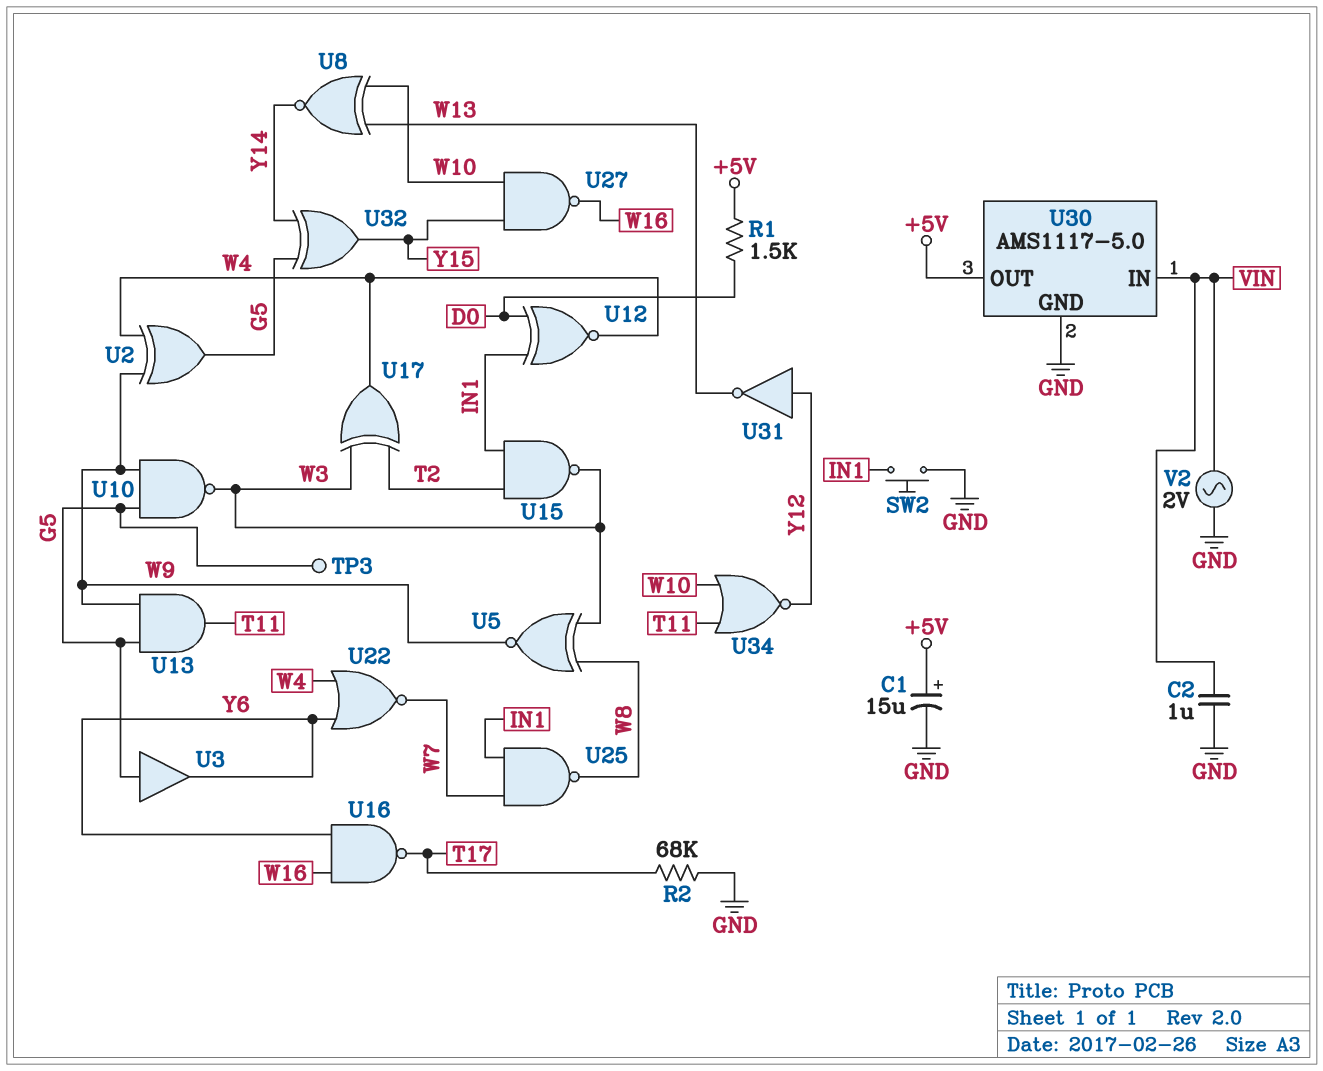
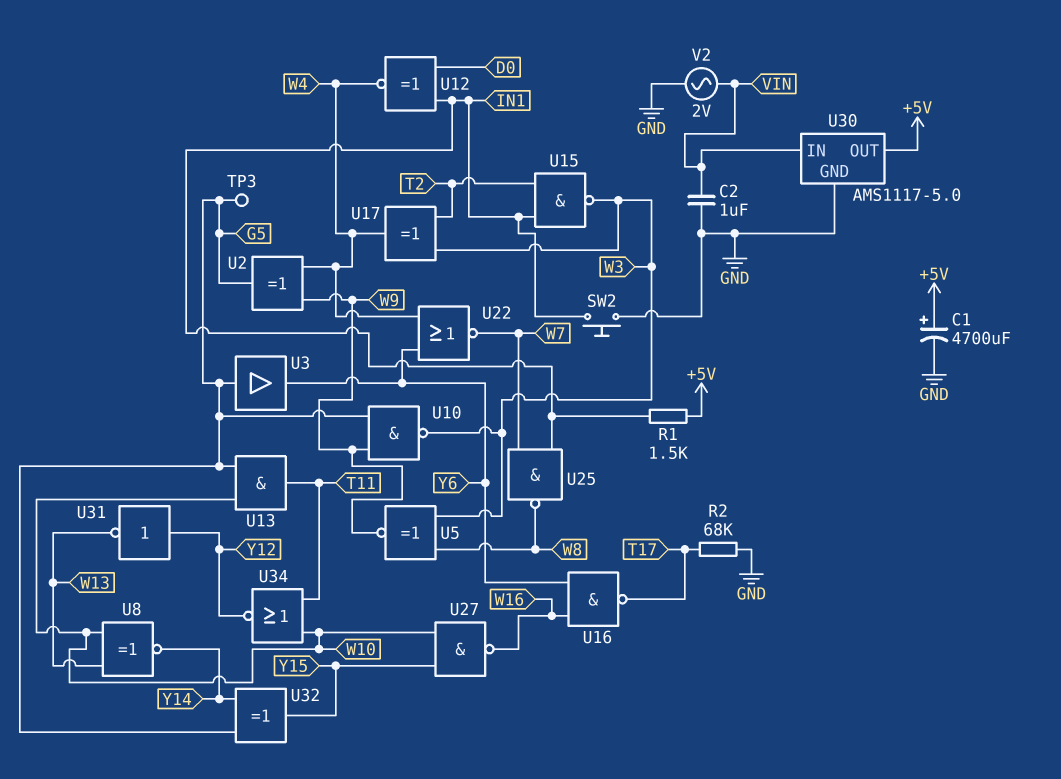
C1: 15uF (plus +5V, minus GND) -> 4700uF (plus +5V, minus GND)
R1: 1.5k (+5V, D0) -> 1.5k (+5V, IN1)
U13: AND (in G5, in W9, out T11) -> AND (in G5, in W10, out T11)

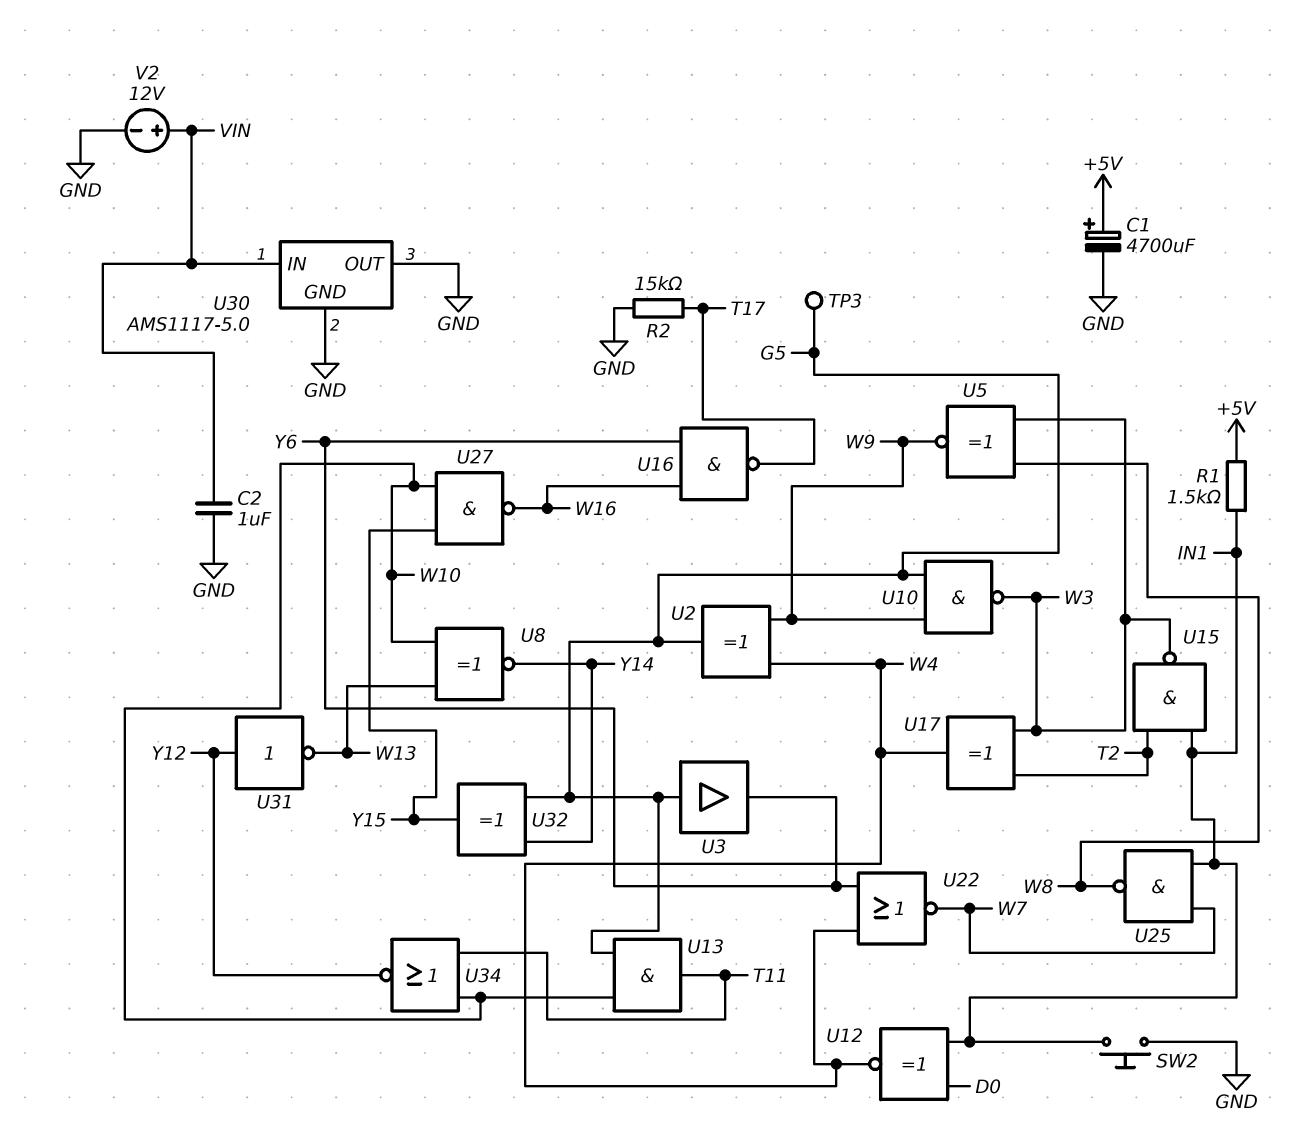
R2: 68k (GND, T17) -> 15k (GND, T17)
U30 pin OUT: +5V -> GND
V2: AC 2V (GND, VIN) -> 12V (plus VIN, minus GND)

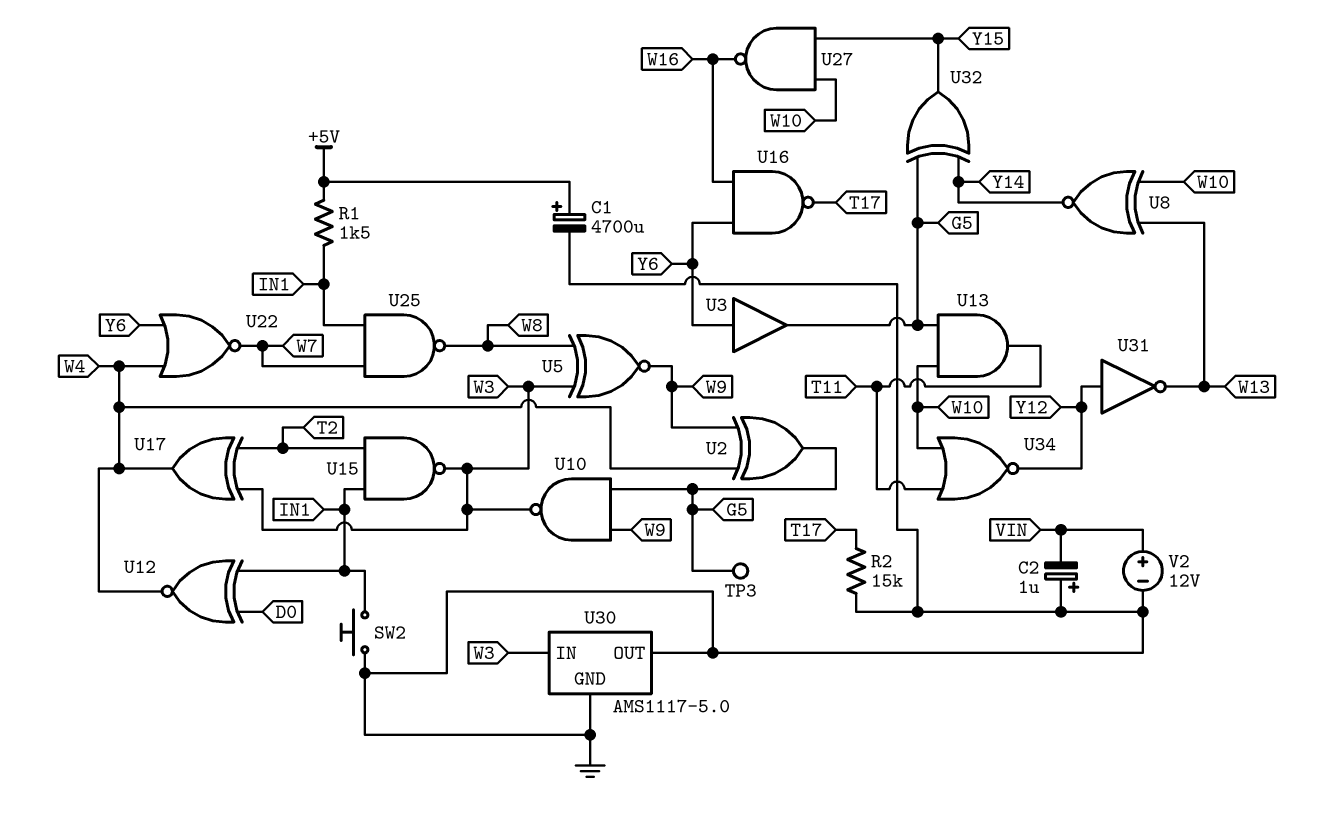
C2: 1uF (GND, VIN) -> 1uF (plus GND, minus VIN)
U3: buffer (in G5, out Y6) -> buffer (in Y6, out G5)
U30 pin IN: VIN -> W3

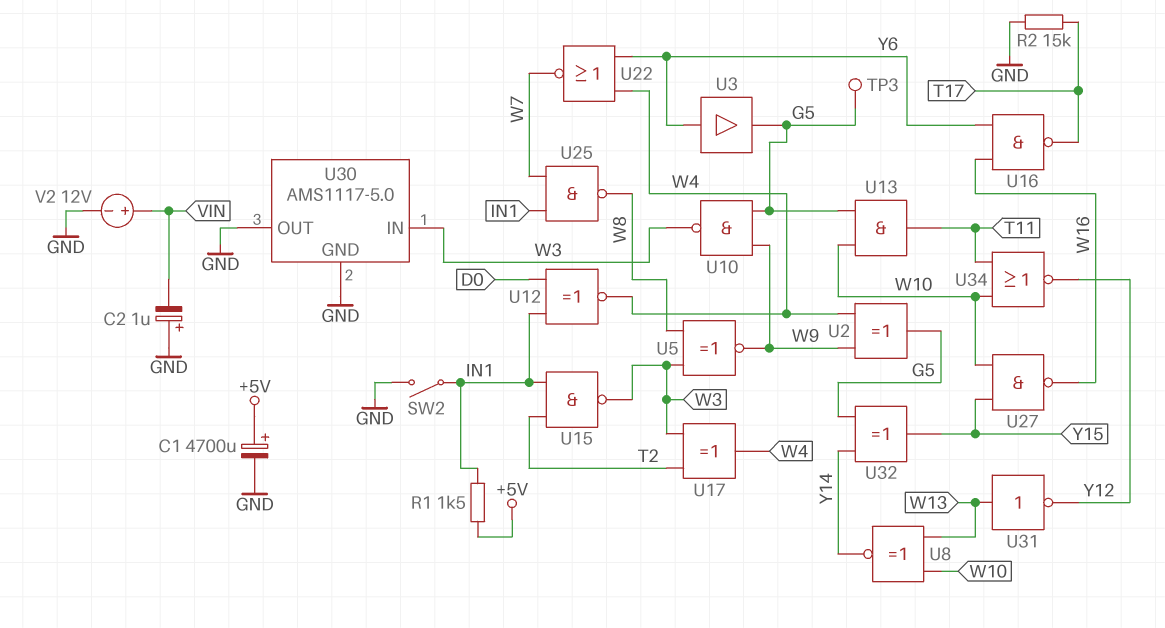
SW2: button (GND, IN1) -> switch (GND, IN1)
U31: NOT (in Y12, out W13) -> NOT (in W13, out Y12)

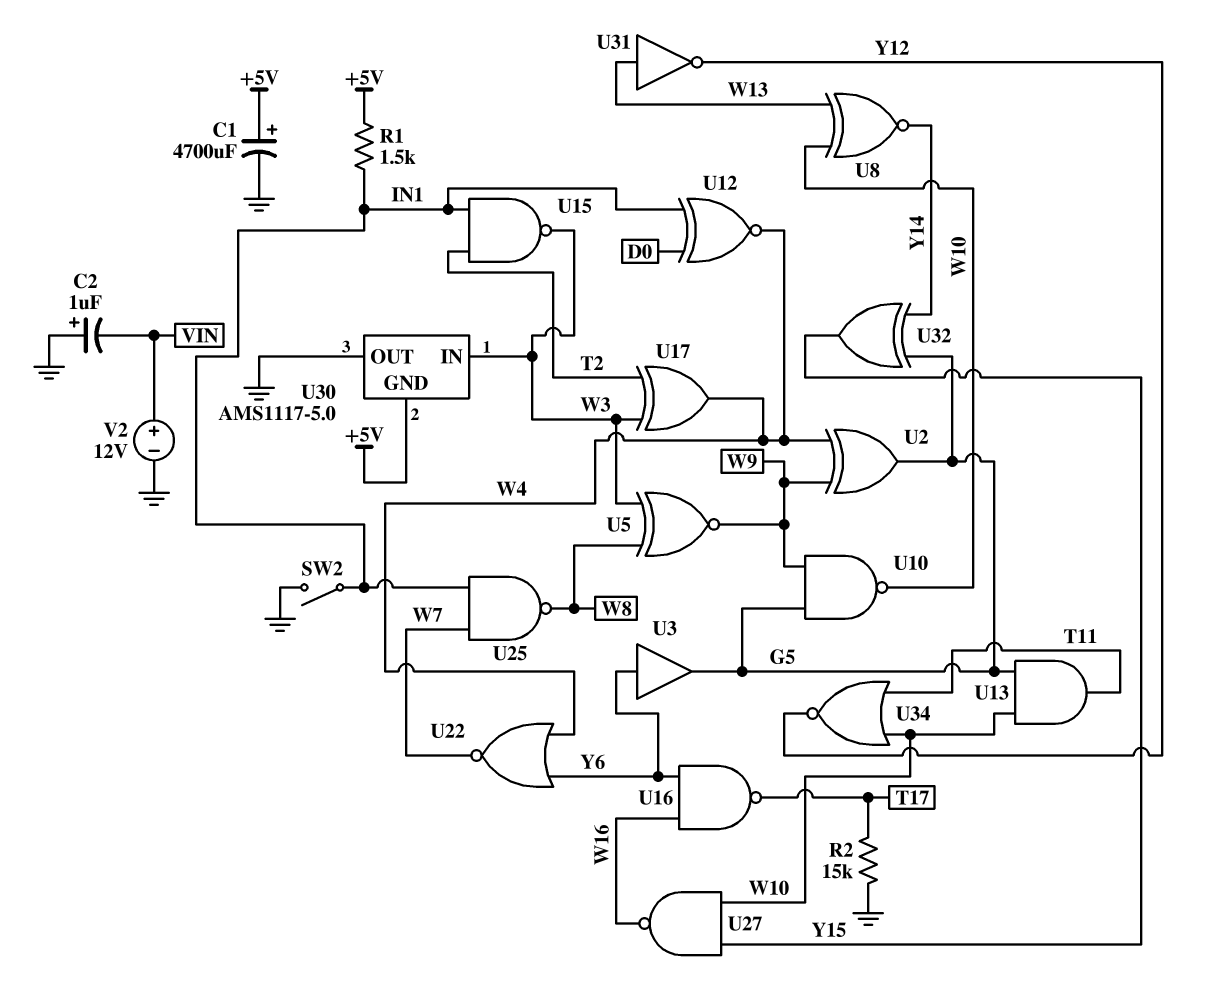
TP3: test point (G5) -> none
U10: NAND (in G5, in W9, out W3) -> NAND (in G5, in W9, out W10)
U30 pin GND: GND -> +5V

